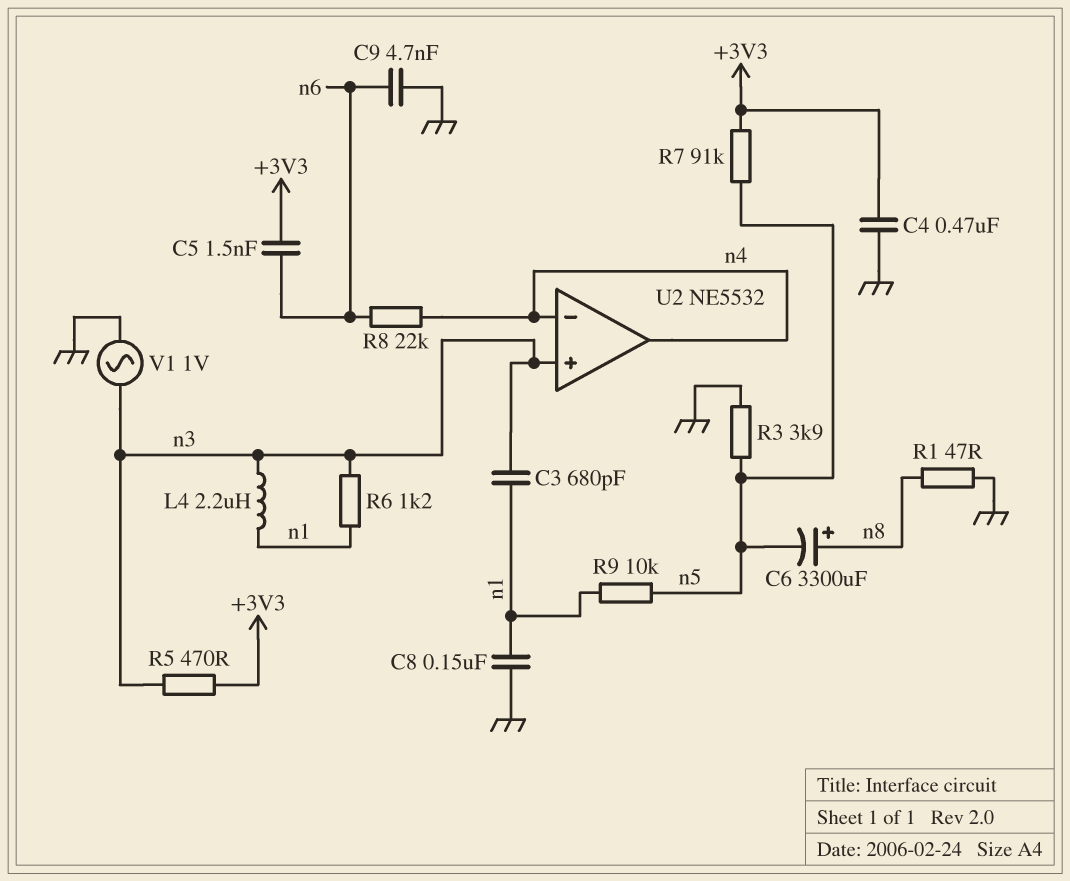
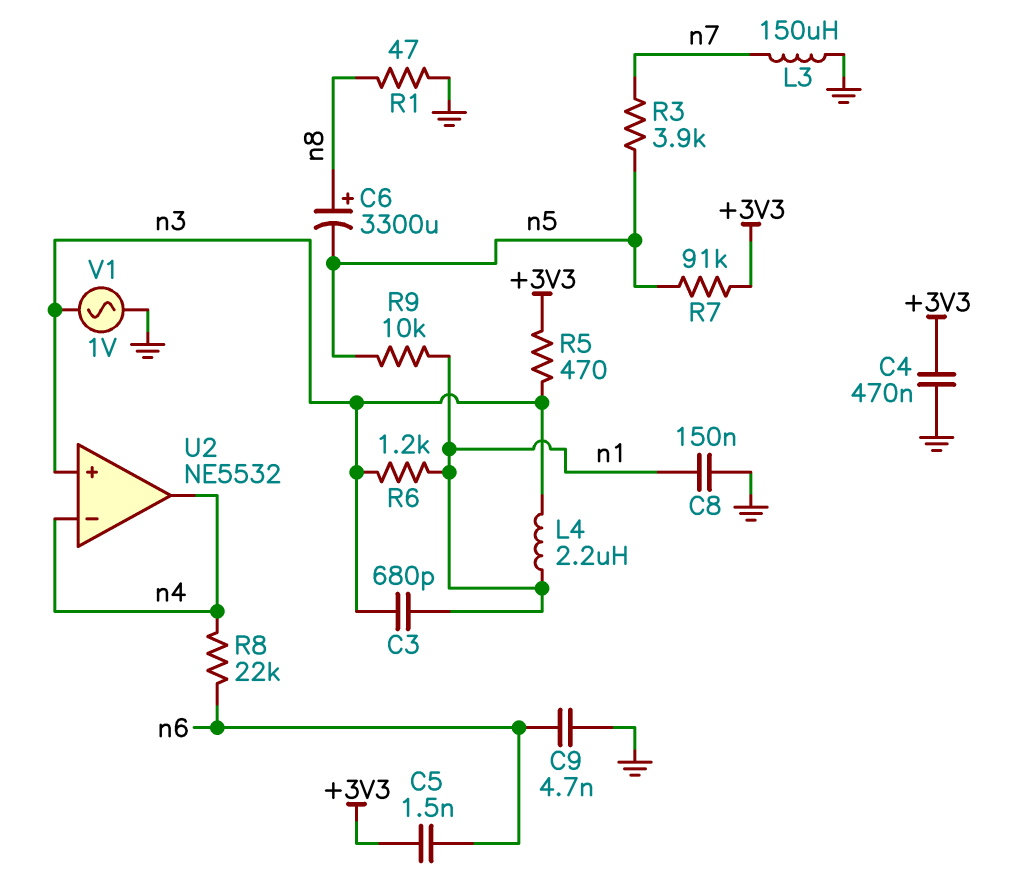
L3: none -> 150uH (GND, n7)
R3: 3.9k (GND, n5) -> 3.9k (n5, n7)

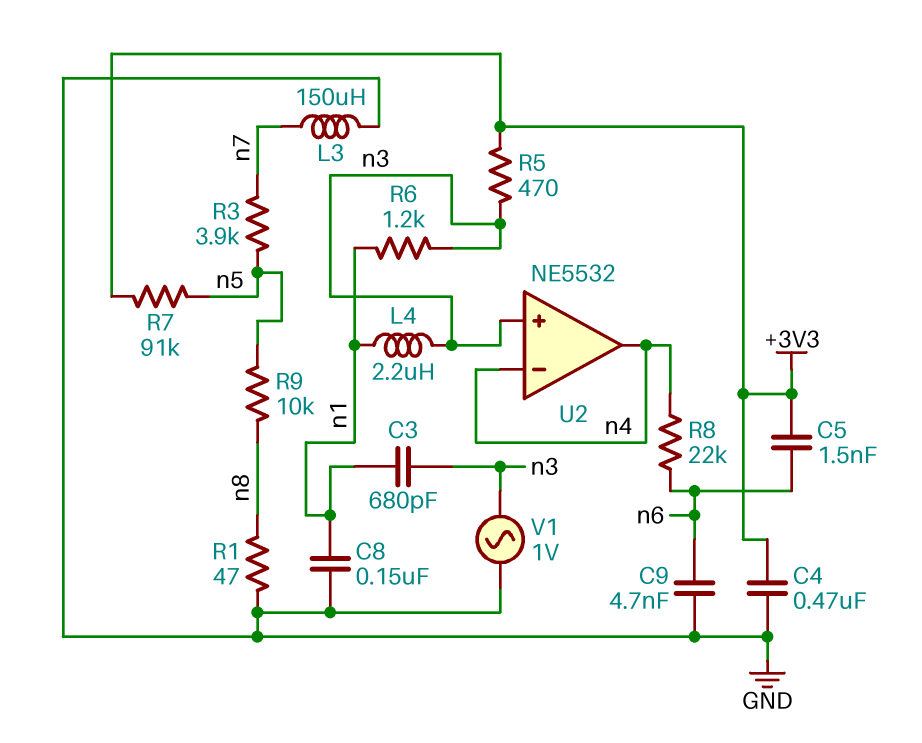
C6: 3300uF (plus n8, minus n5) -> none
R9: 10k (n1, n5) -> 10k (n5, n8)

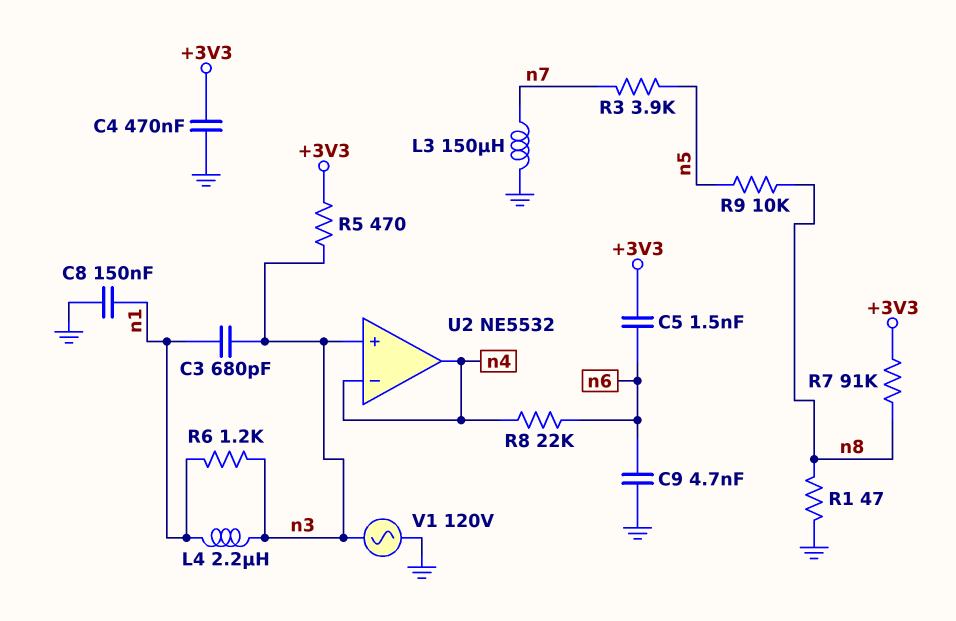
R7: 91k (+3V3, n5) -> 91k (+3V3, n8)
V1: AC 1V (GND, n3) -> AC 120V (GND, n3)

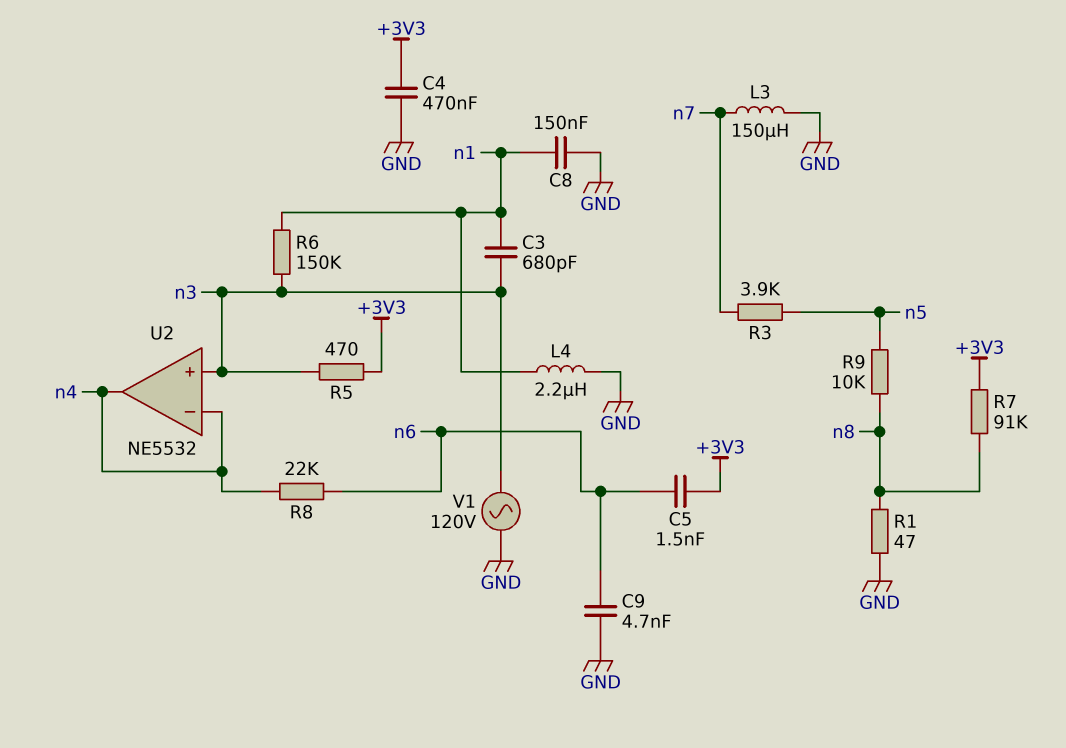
L4: 2.2uH (n1, n3) -> 2.2uH (GND, n1)
R6: 1.2k (n1, n3) -> 150k (n1, n3)

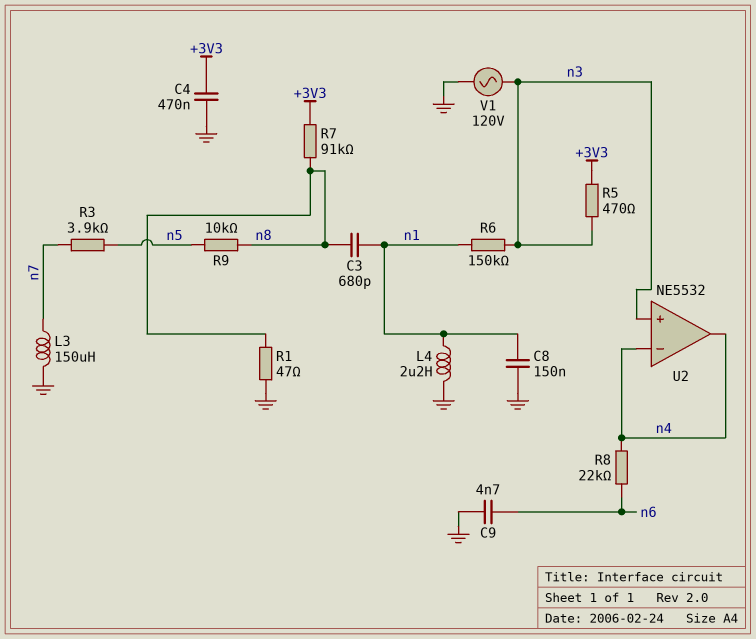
C3: 680pF (n1, n3) -> 680pF (n1, n8)
C5: 1.5nF (+3V3, n6) -> none

